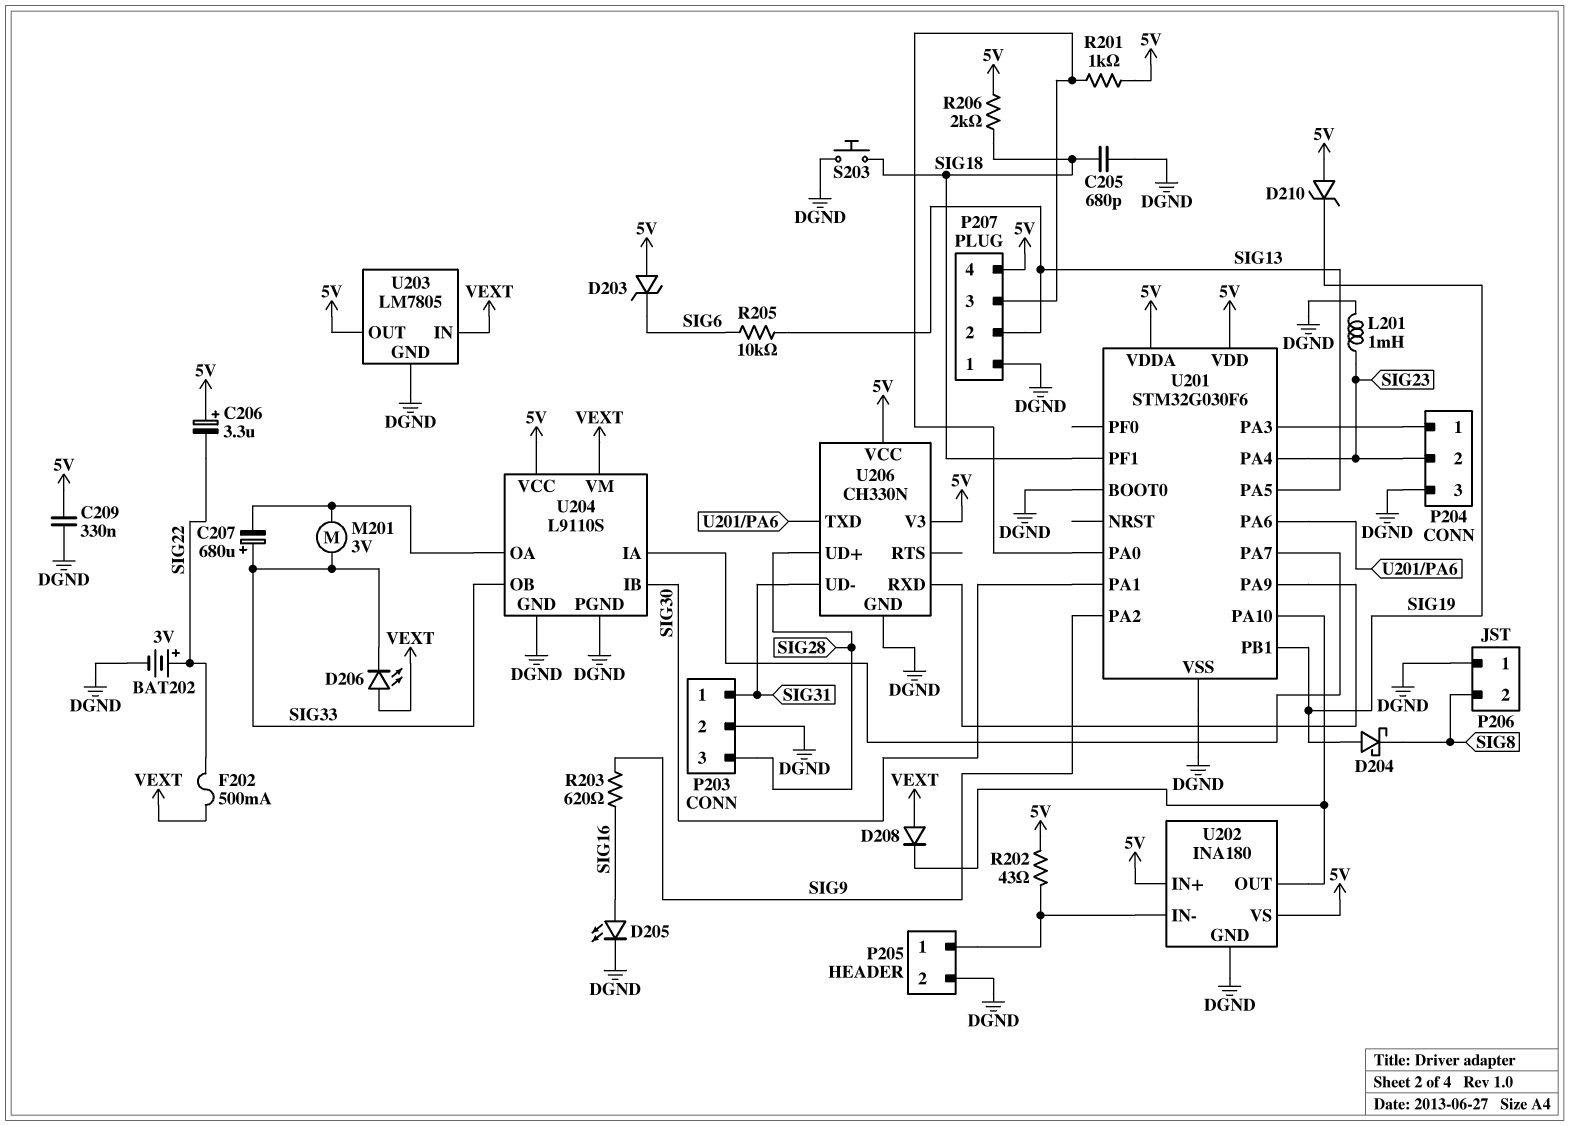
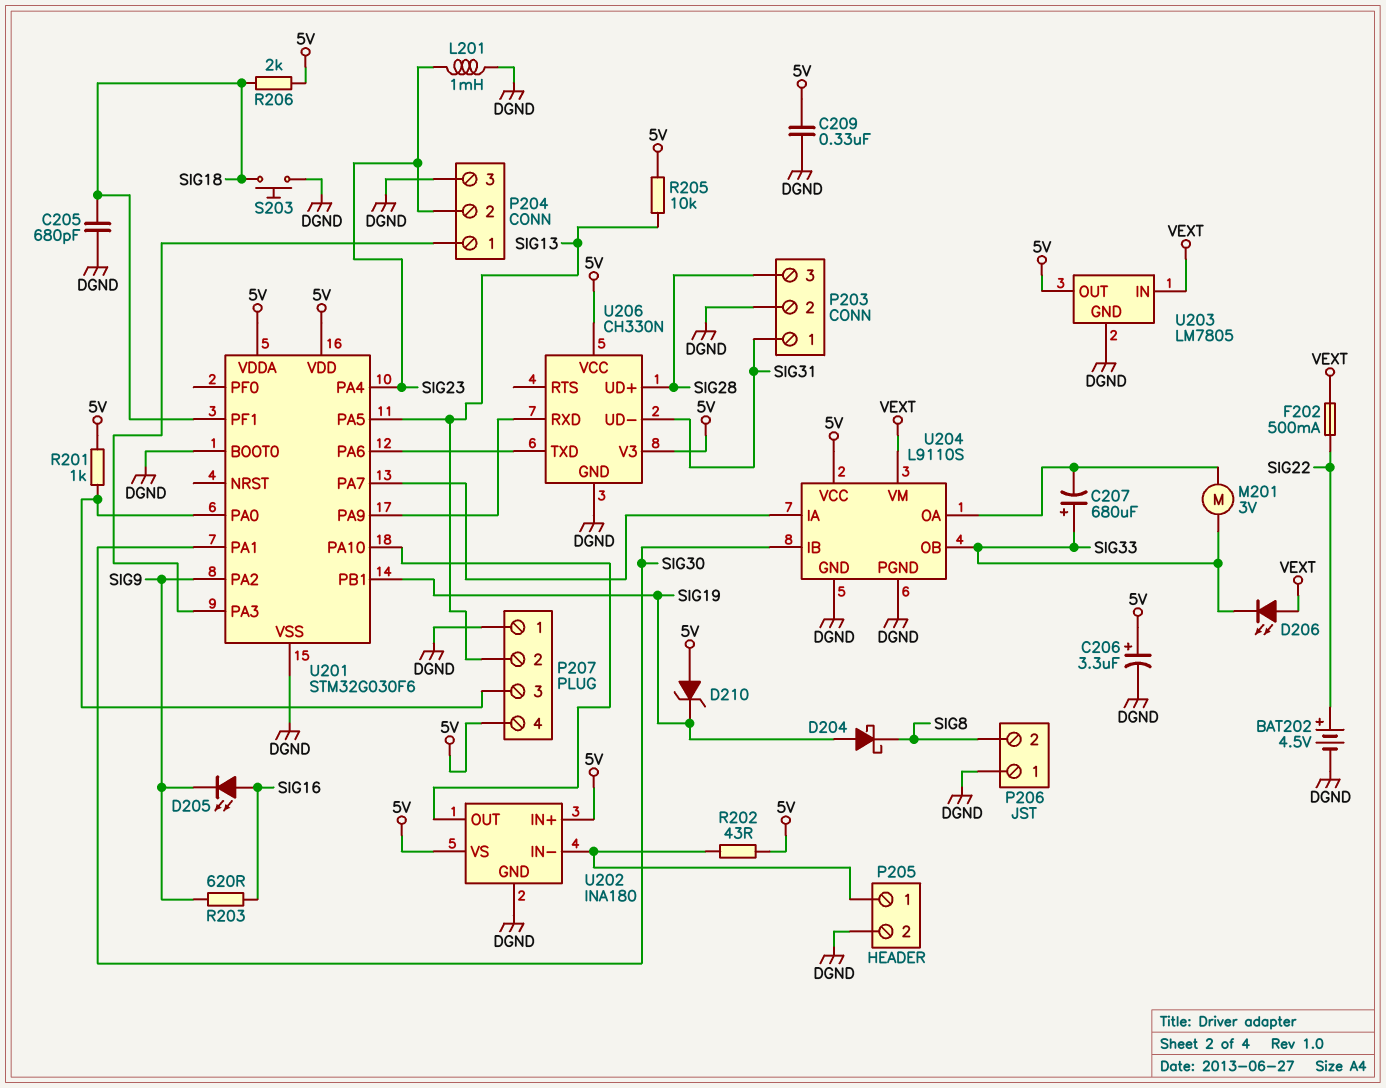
BAT202: 3V (plus SIG22, minus DGND) -> 4.5V (plus SIG22, minus DGND)
C206: 3.3uF (plus 5V, minus SIG22) -> 3.3uF (plus 5V, minus DGND)
D203: zener (A 5V, K SIG6) -> none
D205: LED (A SIG16, K DGND) -> LED (A SIG16, K SIG9)
D208: diode (A VEXT, K U201/PA10) -> none
R205: 10k (SIG6, SIG13) -> 10k (5V, SIG13)

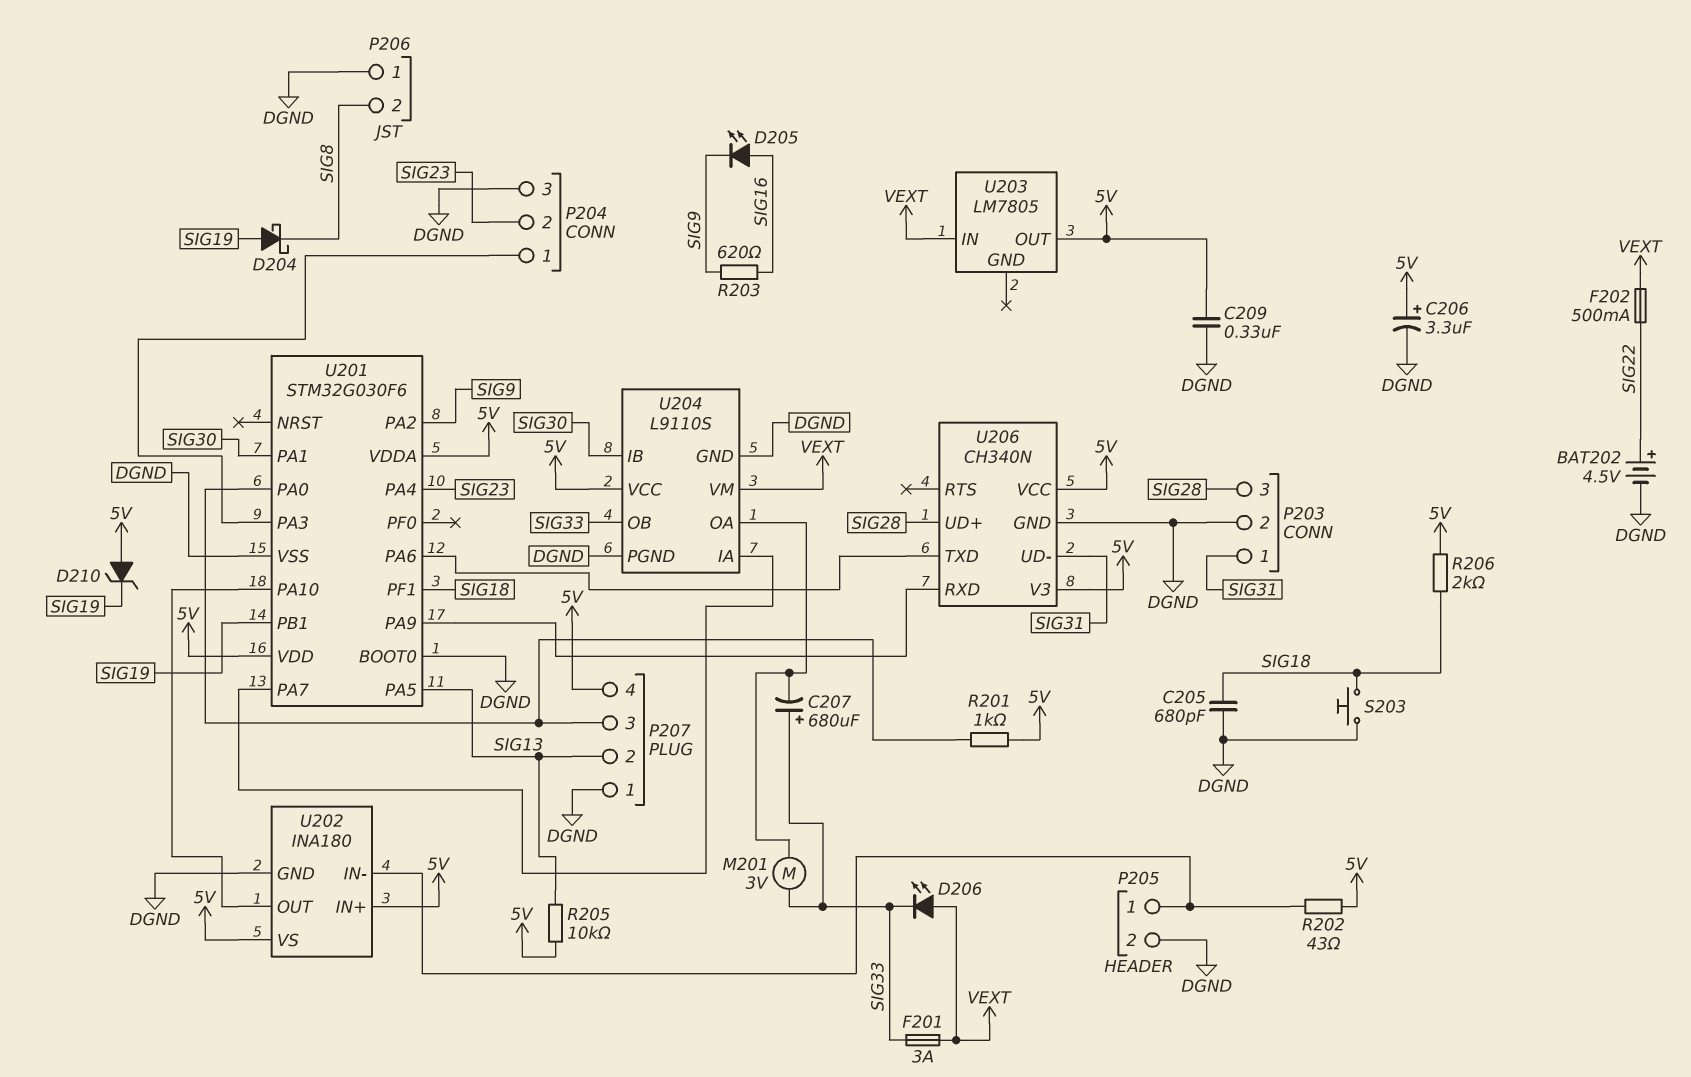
F201: none -> 3A (SIG33, VEXT)
L201: 1mH (DGND, SIG23) -> none
U203 pin GND: DGND -> none
U206: CH330N -> CH340N

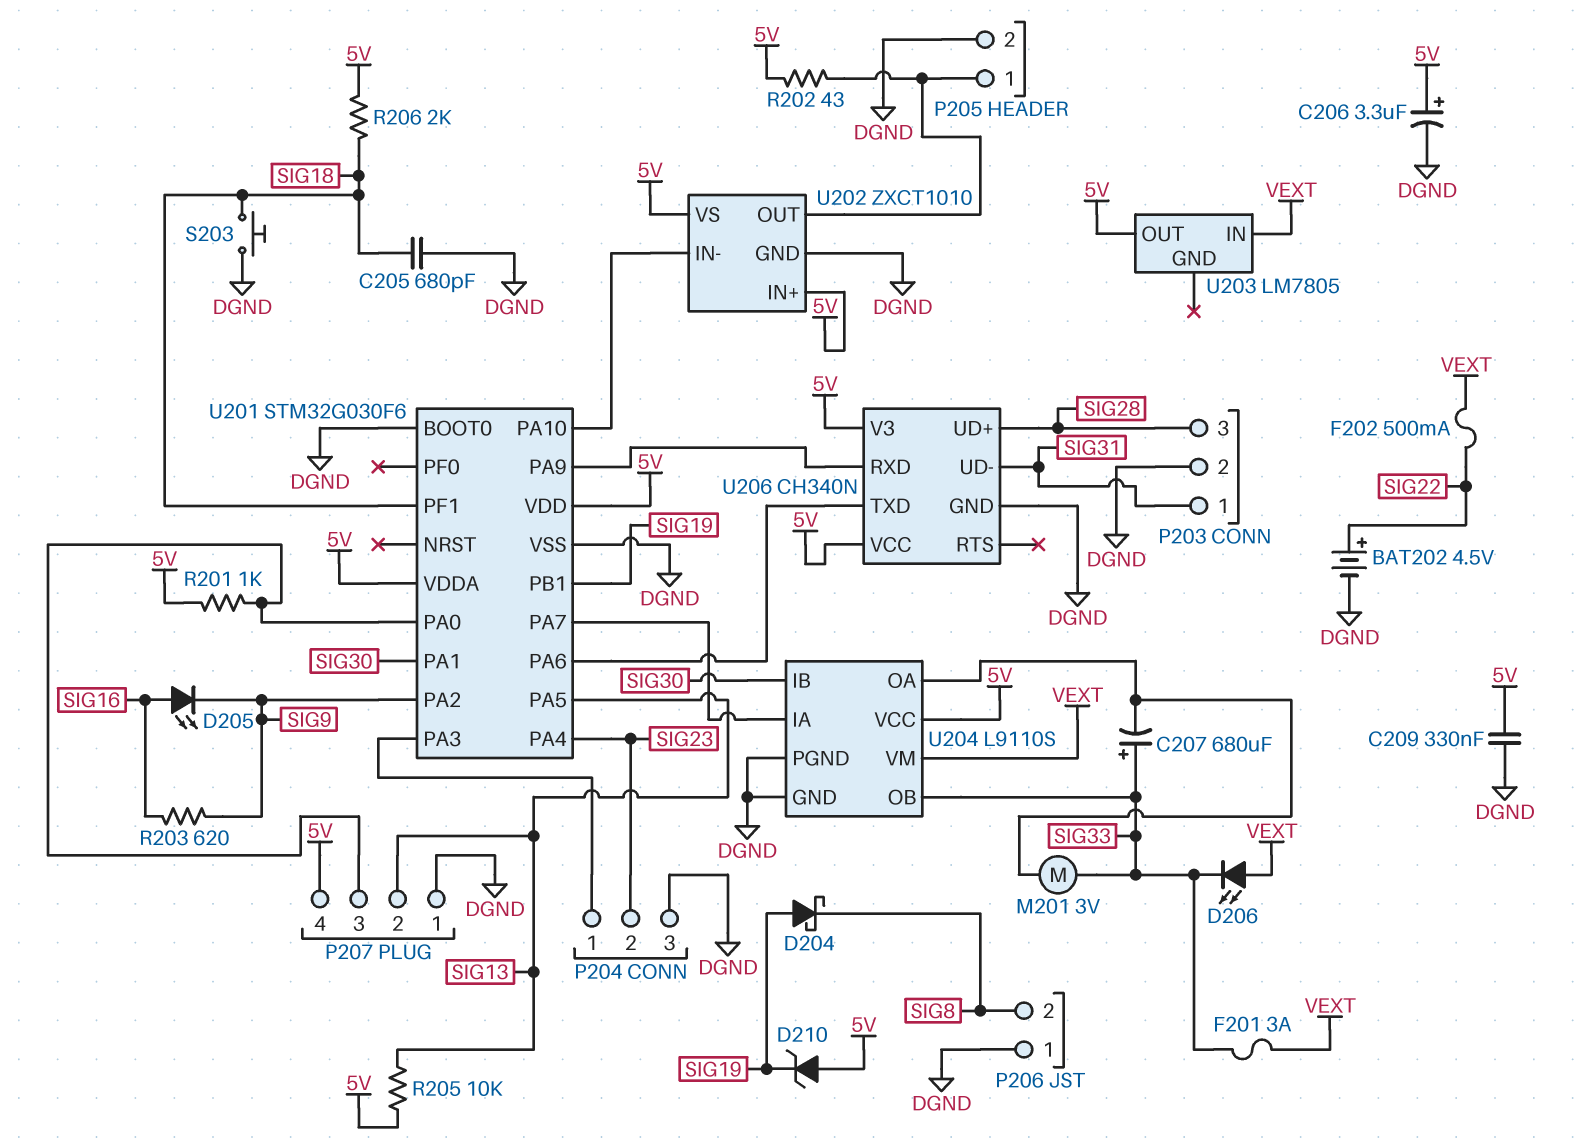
U202: INA180 -> ZXCT1010
U202 pin IN-: P205/1 -> U201/PA10
U202 pin OUT: U201/PA10 -> P205/1

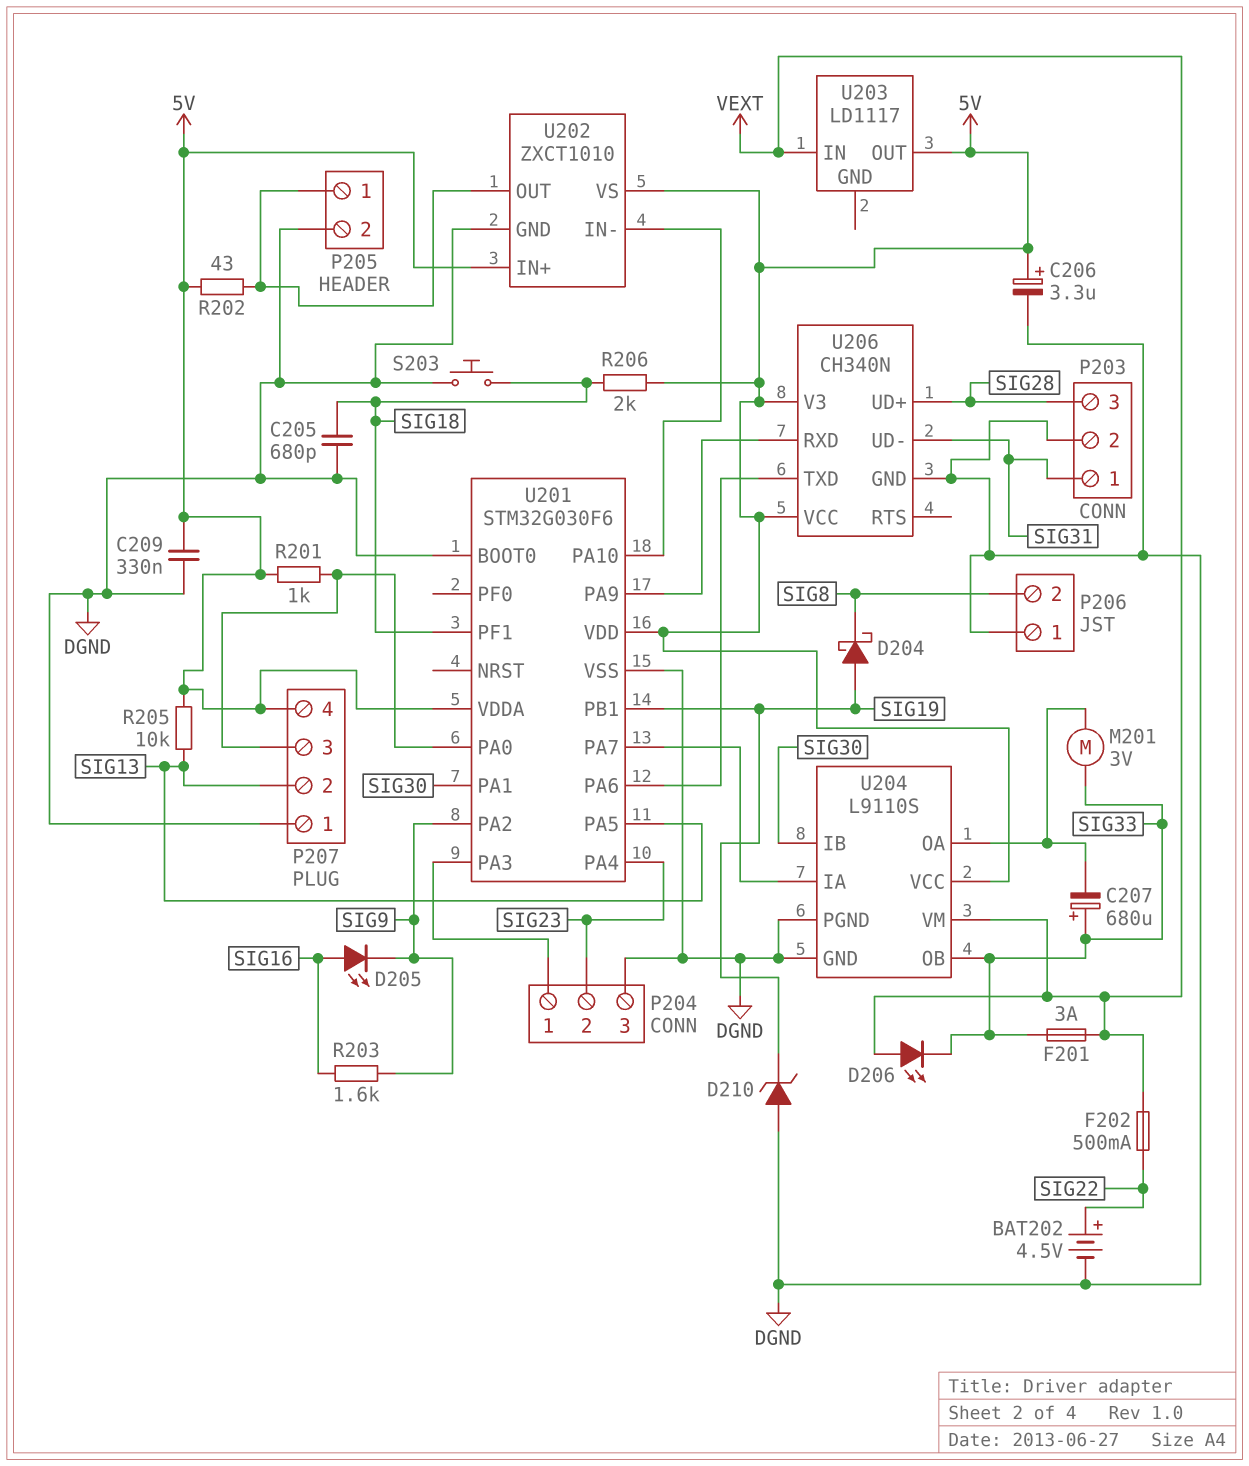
D210: zener (A 5V, K SIG19) -> zener (A DGND, K SIG19)
R203: 620 (SIG9, SIG16) -> 1.6k (SIG9, SIG16)
U203: LM7805 -> LD1117

